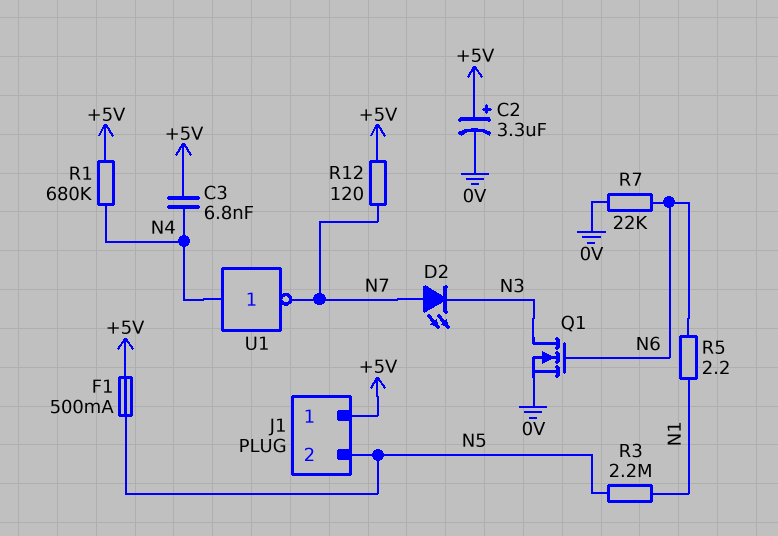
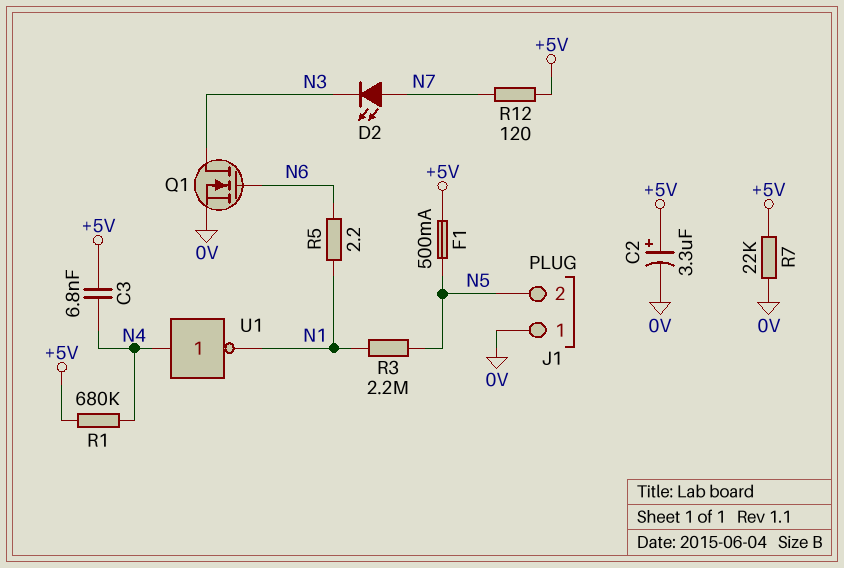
J1 pin 1: +5V -> 0V
R7: 22k (0V, N6) -> 22k (+5V, 0V)
U1: NOT (in N4, out N7) -> NOT (in N4, out N1)

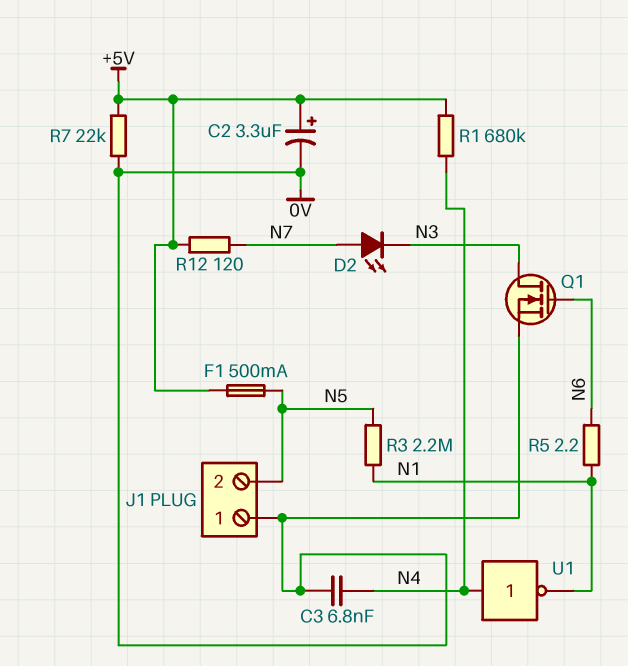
C3: 6.8nF (+5V, N4) -> 6.8nF (0V, N4)

